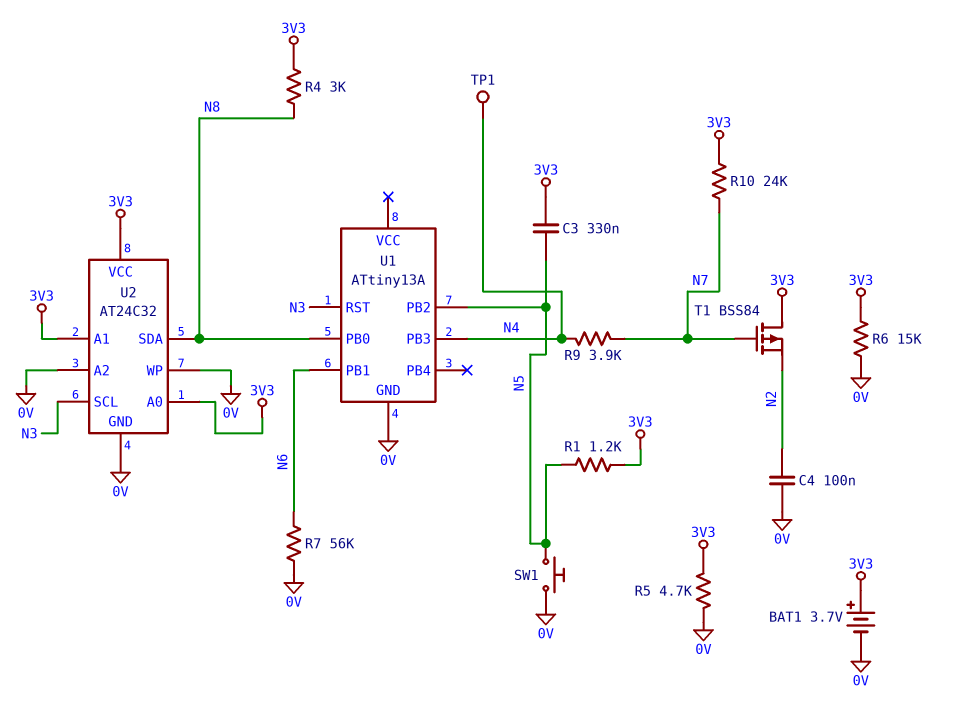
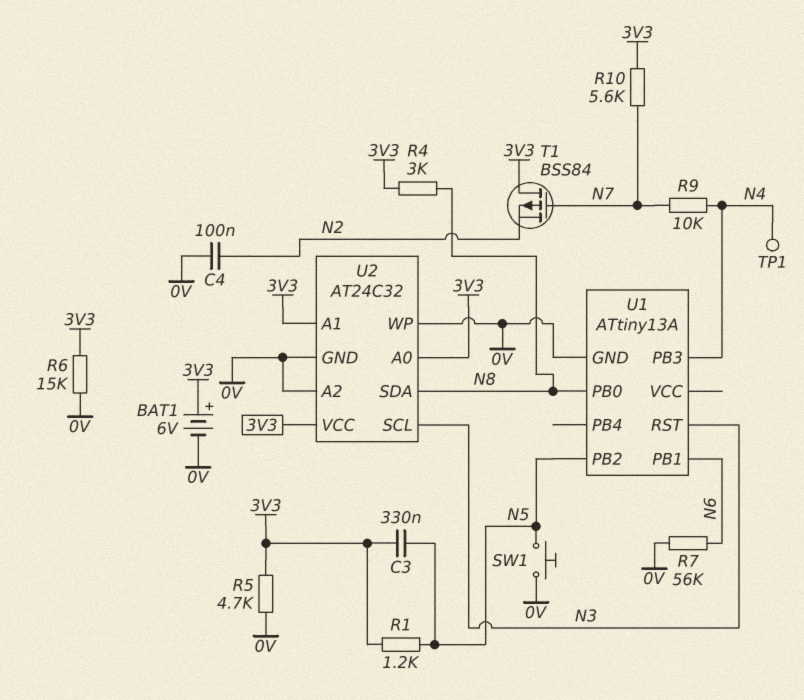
BAT1: 3.7V (plus 3V3, minus 0V) -> 6V (plus 3V3, minus 0V)
R9: 3.9k (N4, N7) -> 10k (N4, N7)
R10: 24k (3V3, N7) -> 5.6k (3V3, N7)

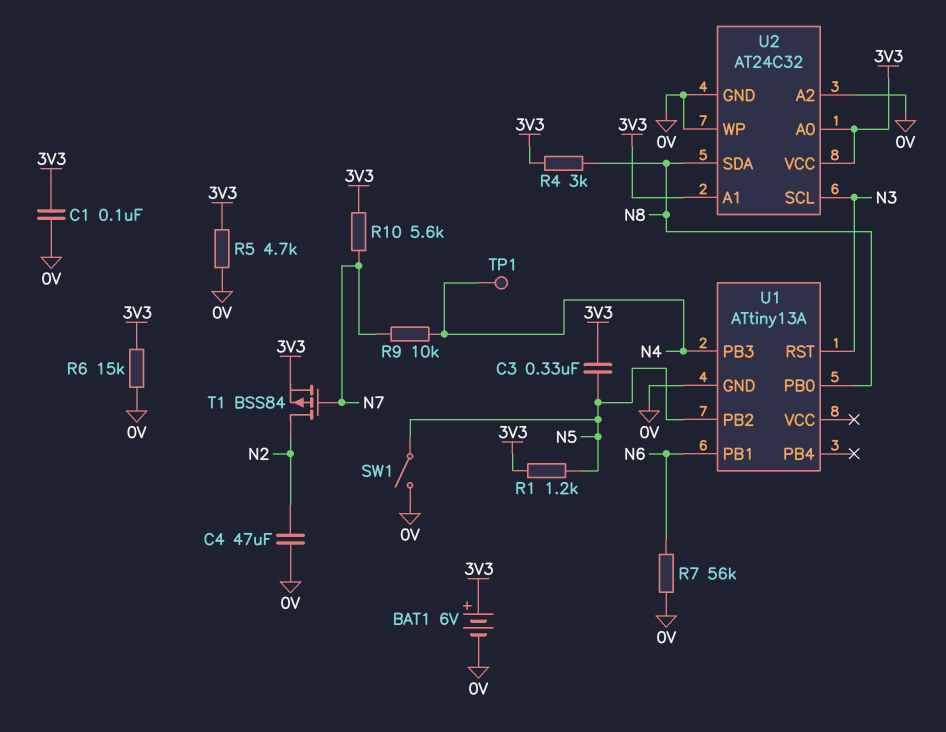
C1: none -> 100nF (0V, 3V3)
C4: 100nF (0V, N2) -> 47uF (0V, N2)
SW1: button (0V, N5) -> switch (0V, N5)
T1: PMOS BSS84 (G N7, D 3V3, S N2) -> PMOS BSS84 (G N7, D N2, S 3V3)

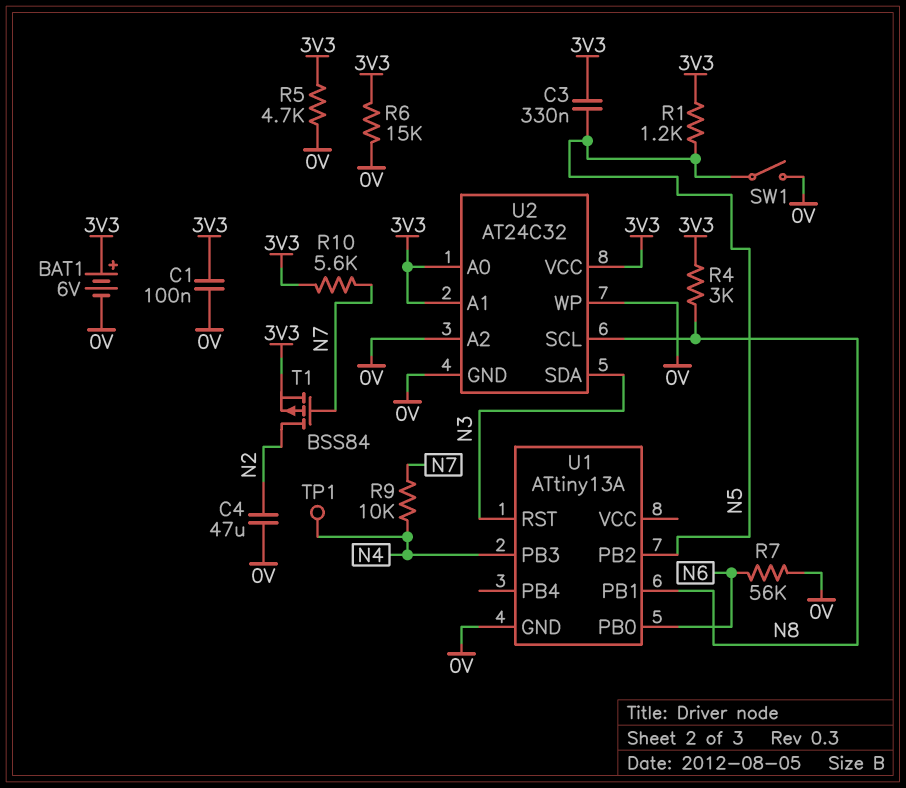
U1 pin PB0: N8 -> N6
U1 pin PB1: N6 -> N8
U2 pin SCL: N3 -> N8
U2 pin SDA: N8 -> N3

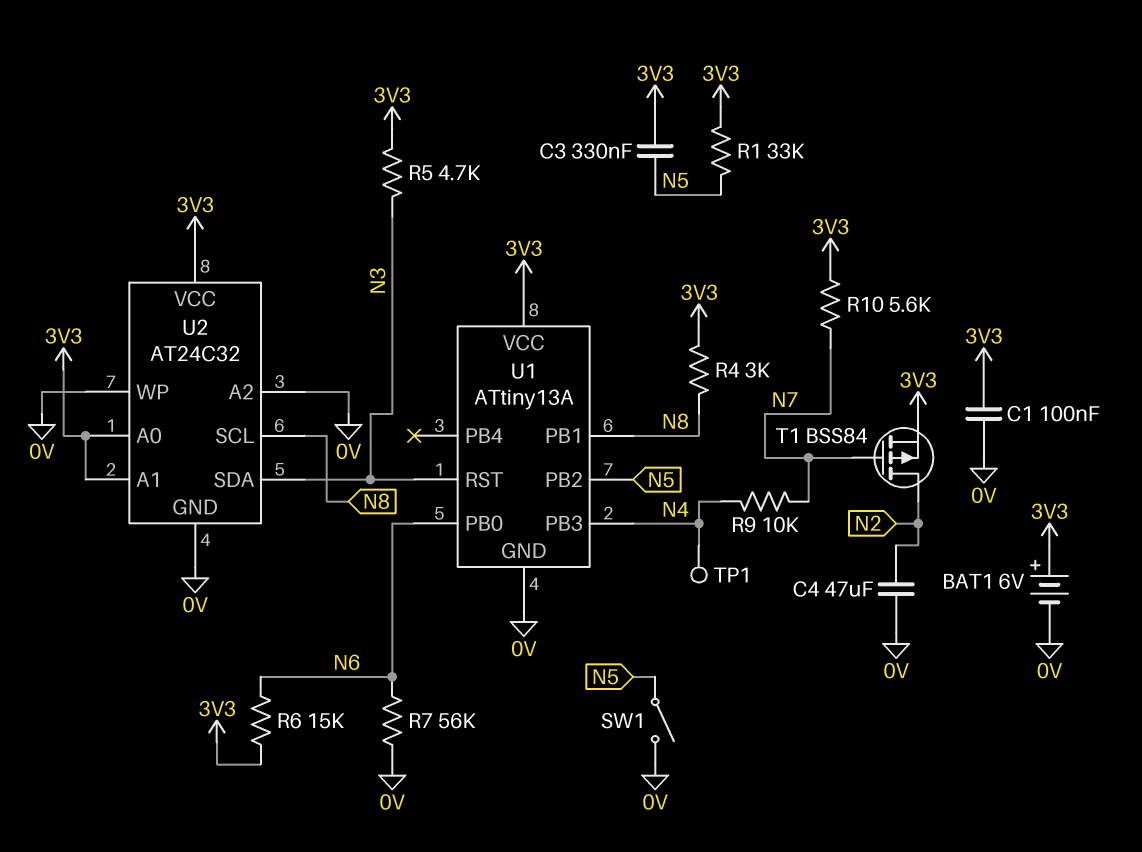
R1: 1.2k (3V3, N5) -> 33k (3V3, N5)
R5: 4.7k (0V, 3V3) -> 4.7k (3V3, N3)
R6: 15k (0V, 3V3) -> 15k (3V3, N6)
U1 pin VCC: none -> 3V3

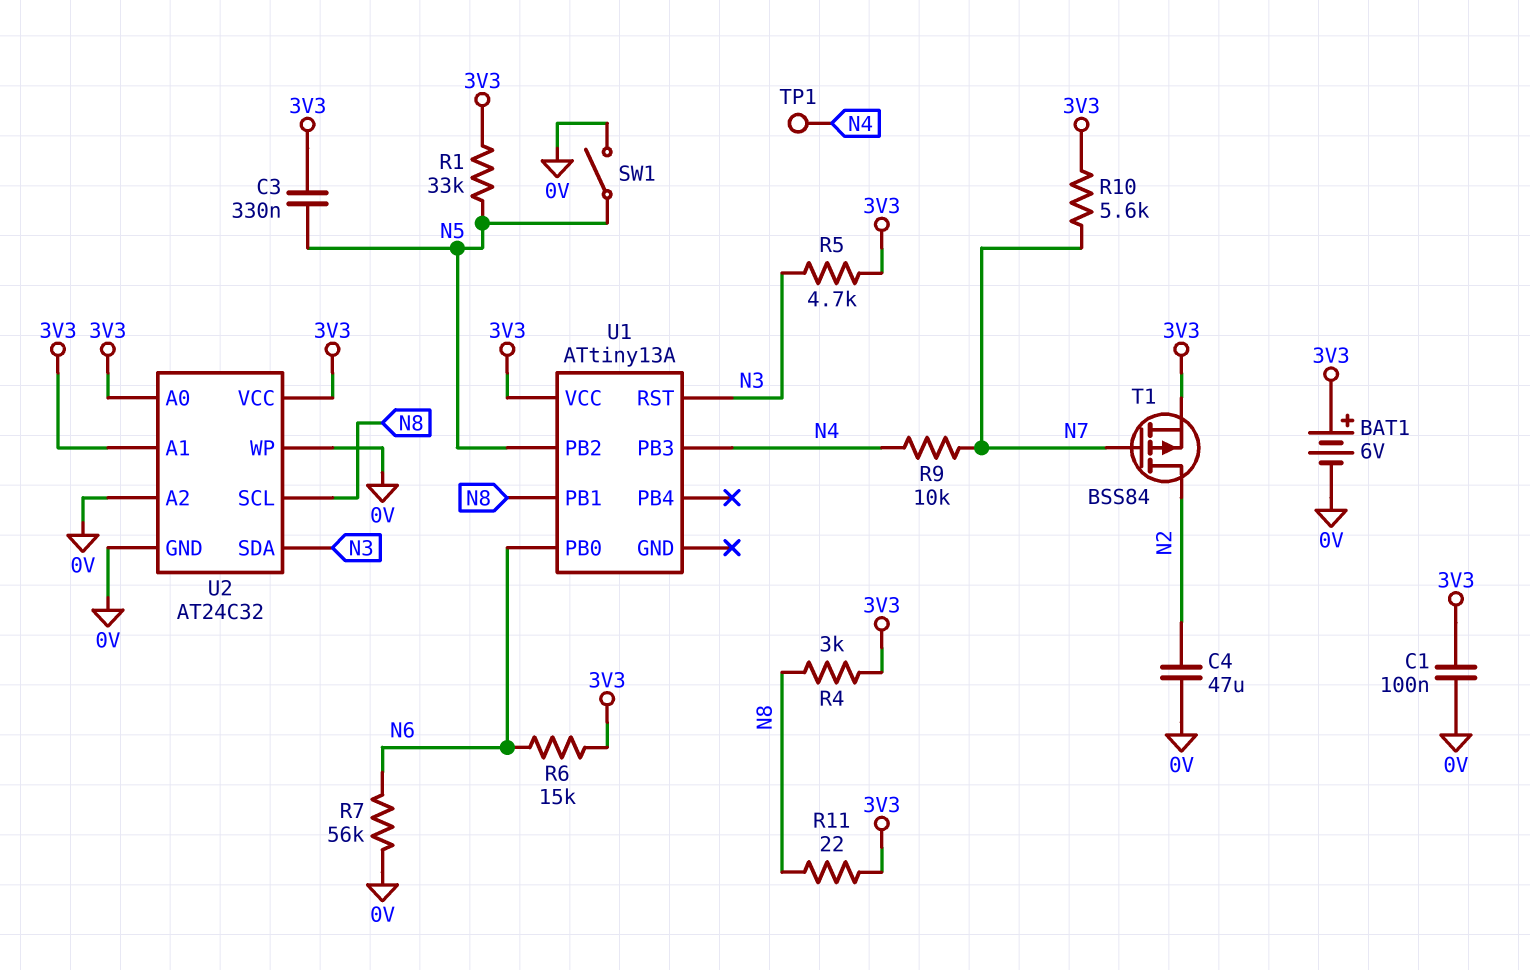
R11: none -> 22 (3V3, N8)
U1 pin GND: 0V -> none

